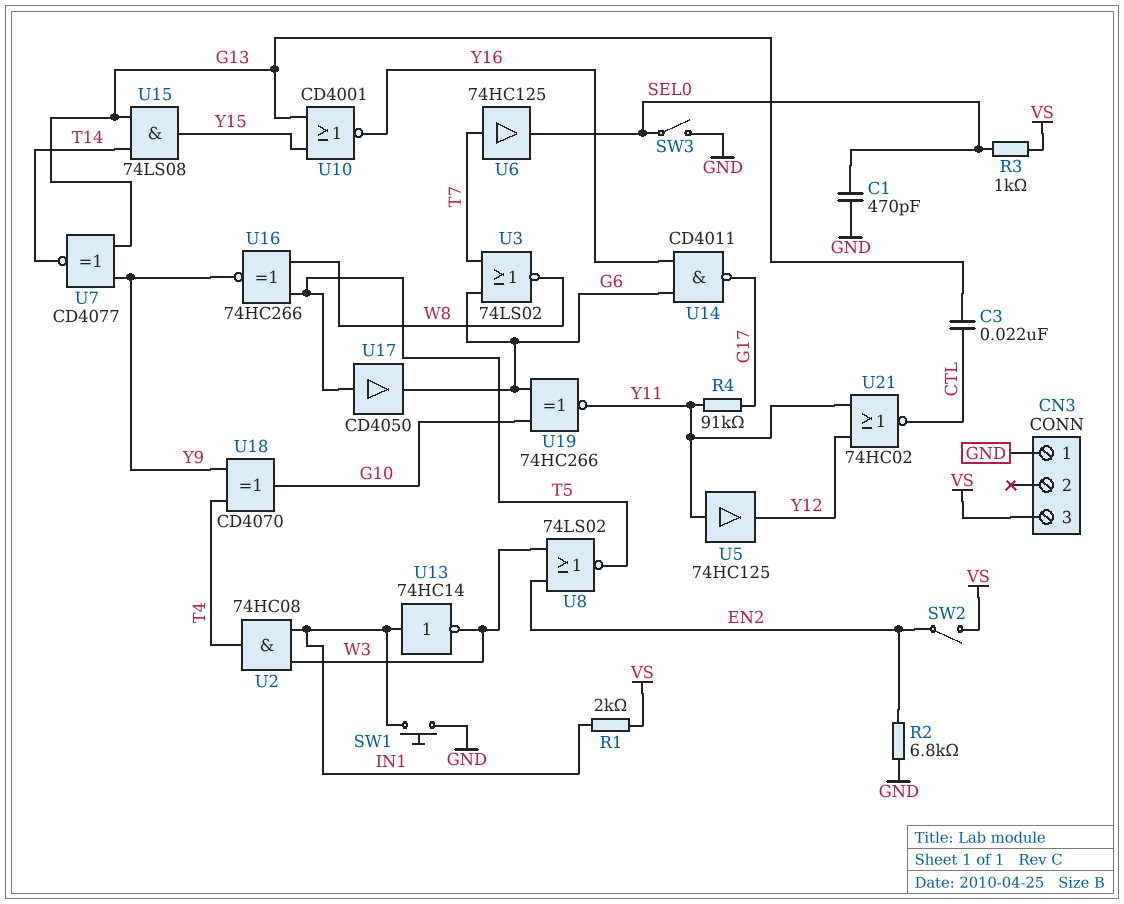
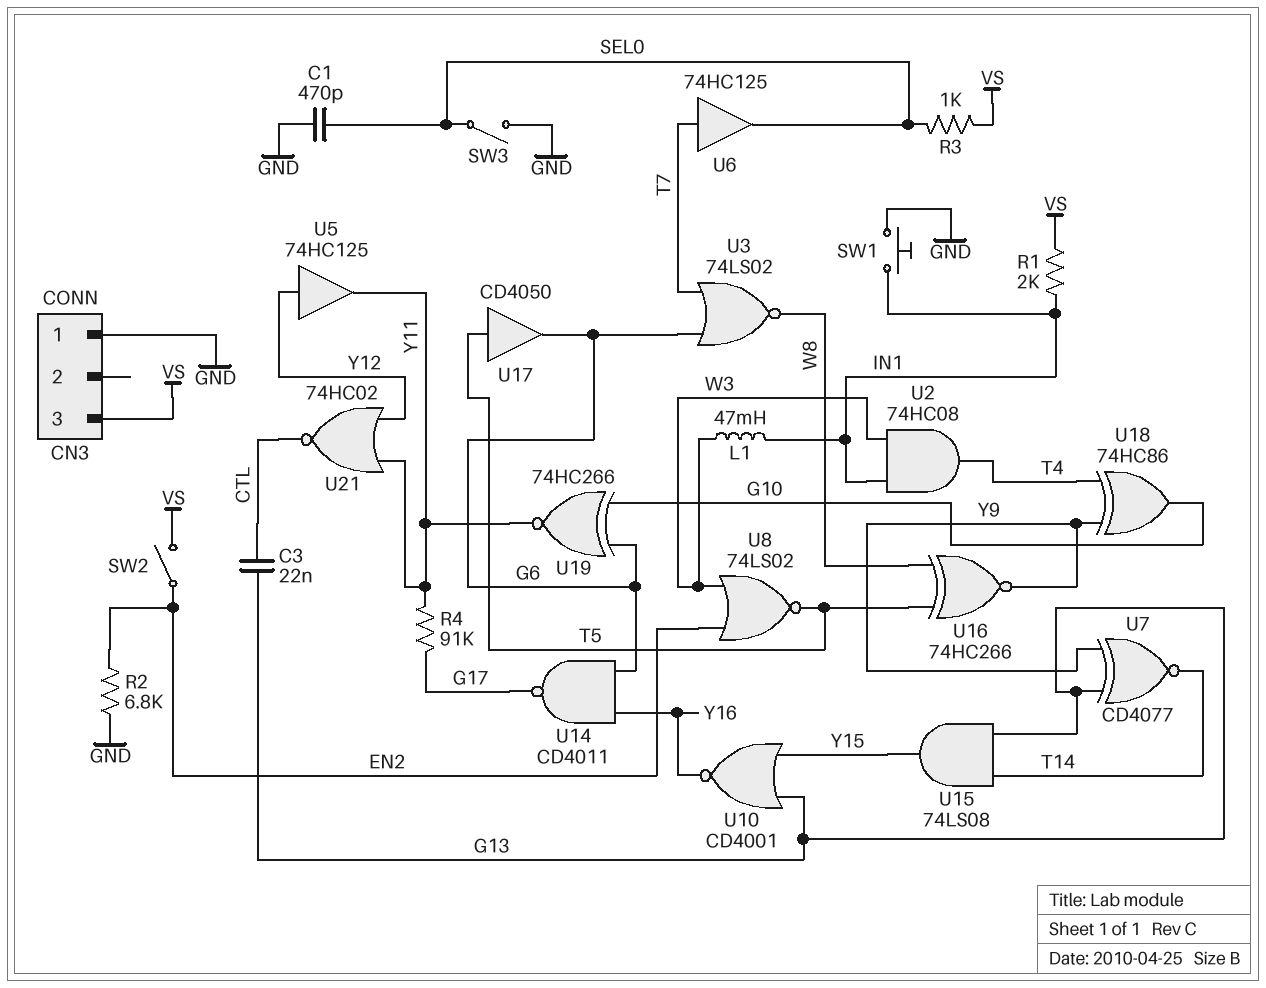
L1: none -> 47mH (IN1, W3)
U5: buffer 74HC125 (in Y11, out Y12) -> buffer 74HC125 (in Y12, out Y11)
U13: NOT 74HC14 (in IN1, out W3) -> none
U18: XOR CD4070 (in T4, in Y9, out G10) -> XOR 74HC86 (in T4, in Y9, out G10)

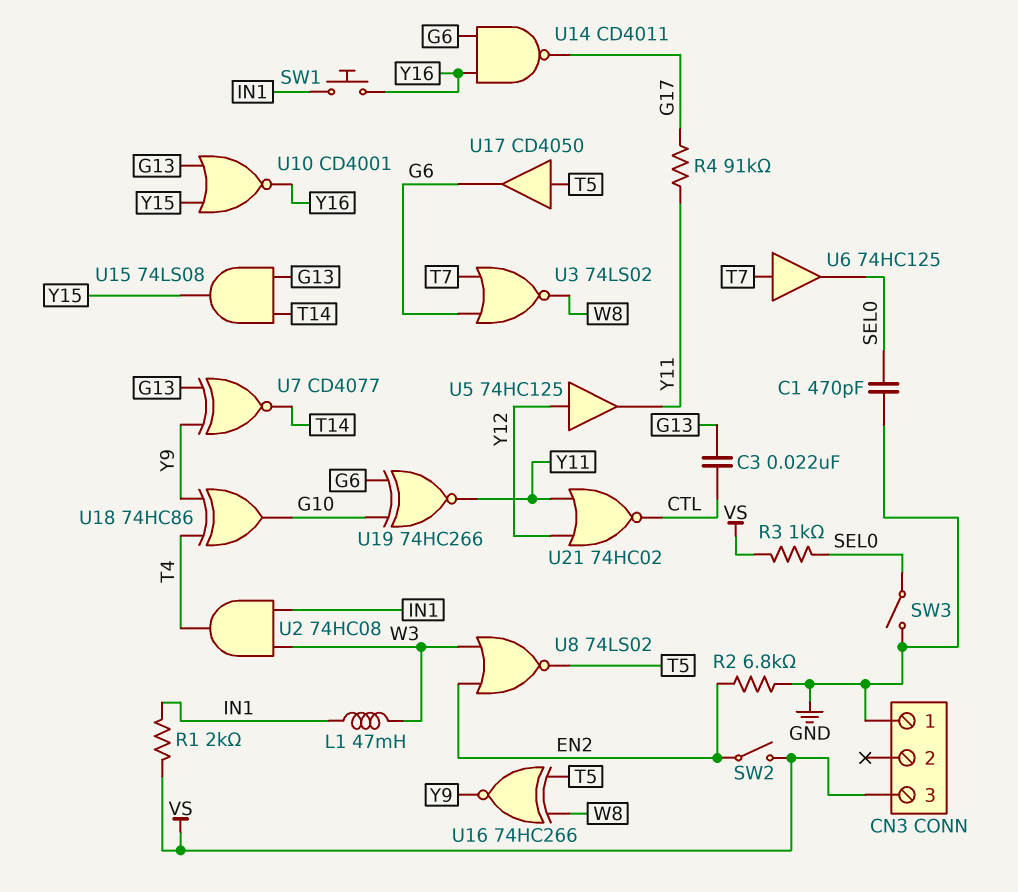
SW1: button (GND, IN1) -> button (IN1, Y16)

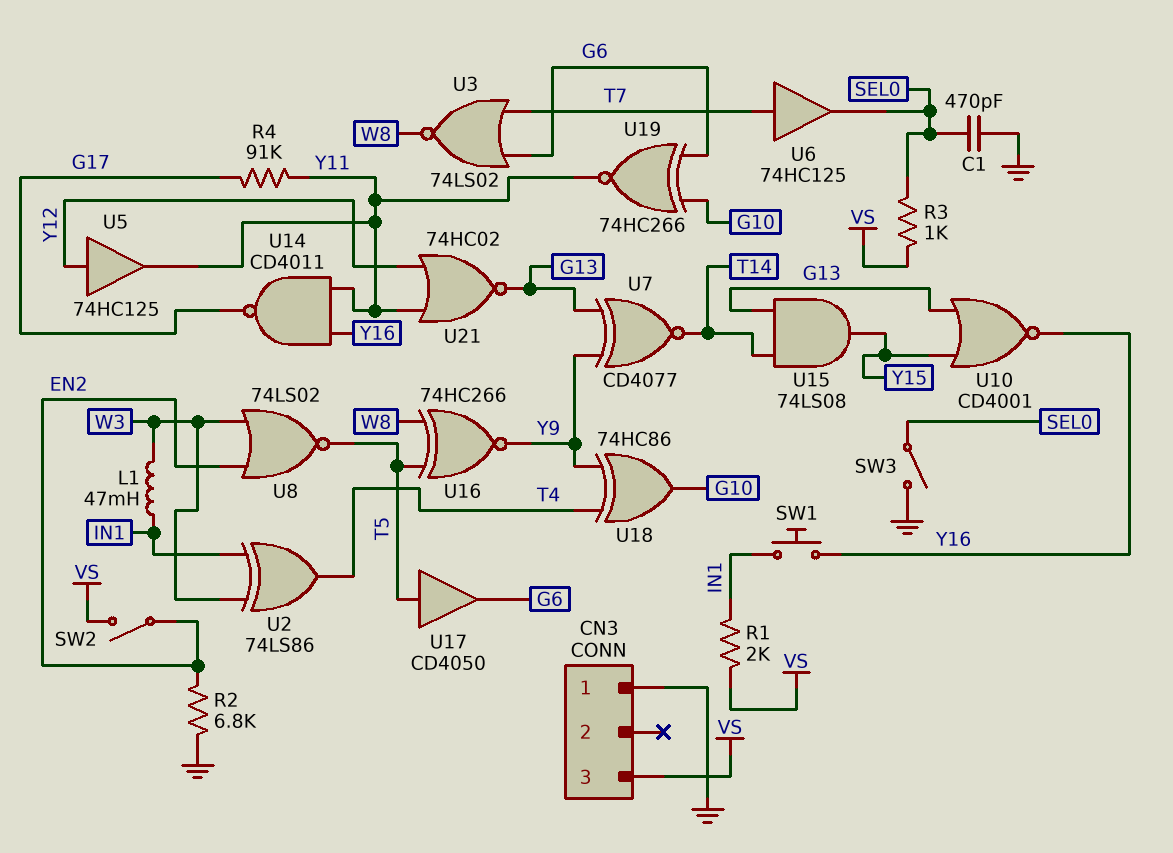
C3: 22nF (CTL, G13) -> none
U2: AND 74HC08 (in IN1, in W3, out T4) -> XOR 74LS86 (in IN1, in W3, out T4)
U14: NAND CD4011 (in G6, in Y16, out G17) -> NAND CD4011 (in Y11, in Y16, out G17)
U21: NOR 74HC02 (in Y11, in Y12, out CTL) -> NOR 74HC02 (in Y11, in Y12, out G13)

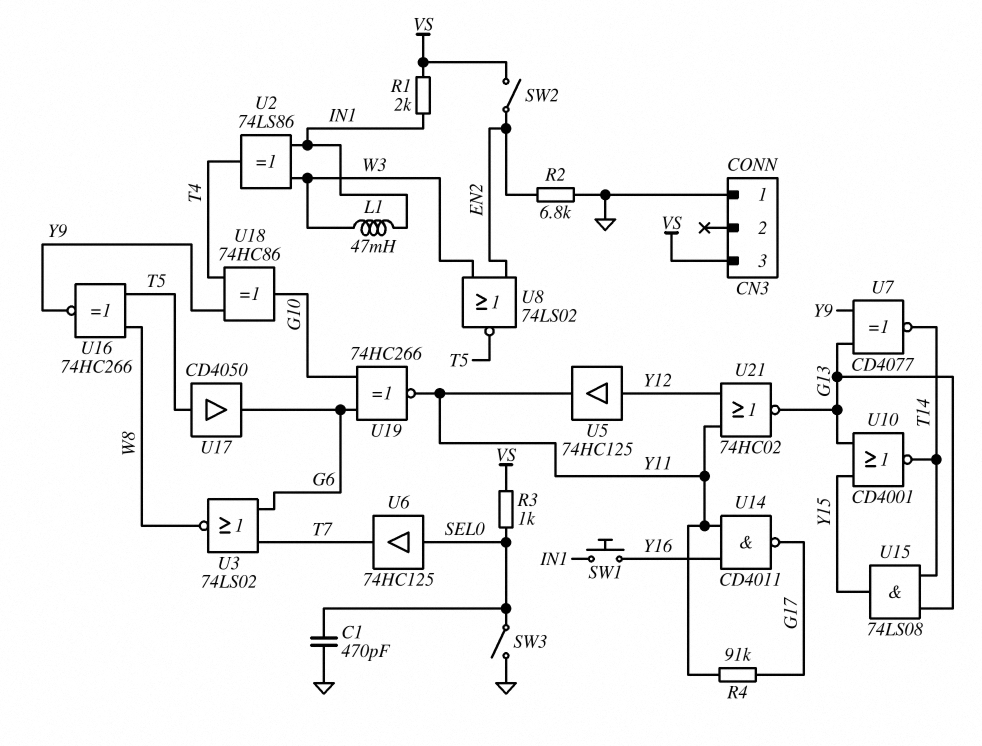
U6: buffer 74HC125 (in T7, out SEL0) -> buffer 74HC125 (in SEL0, out T7)
U10: NOR CD4001 (in G13, in Y15, out Y16) -> NOR CD4001 (in G13, in Y15, out T14)

